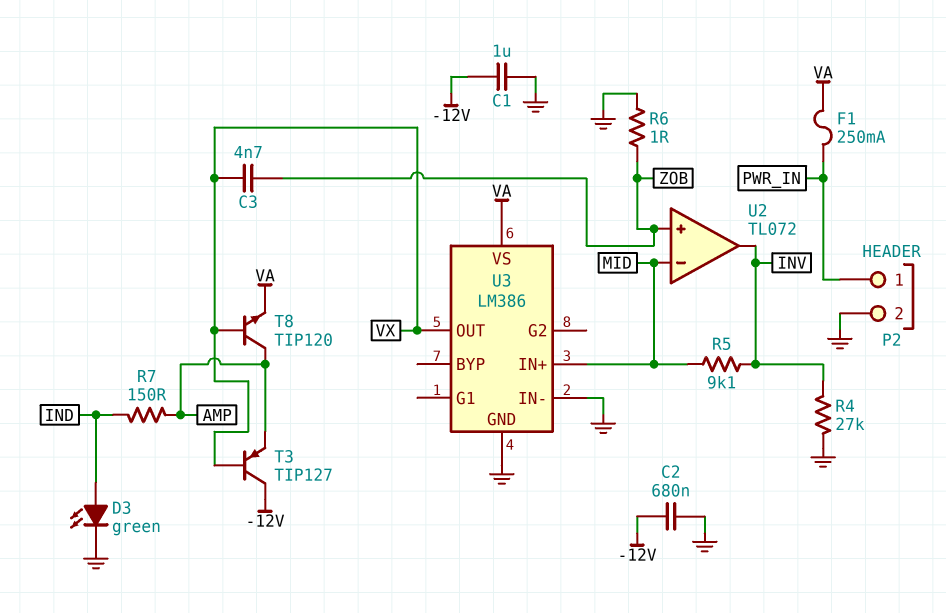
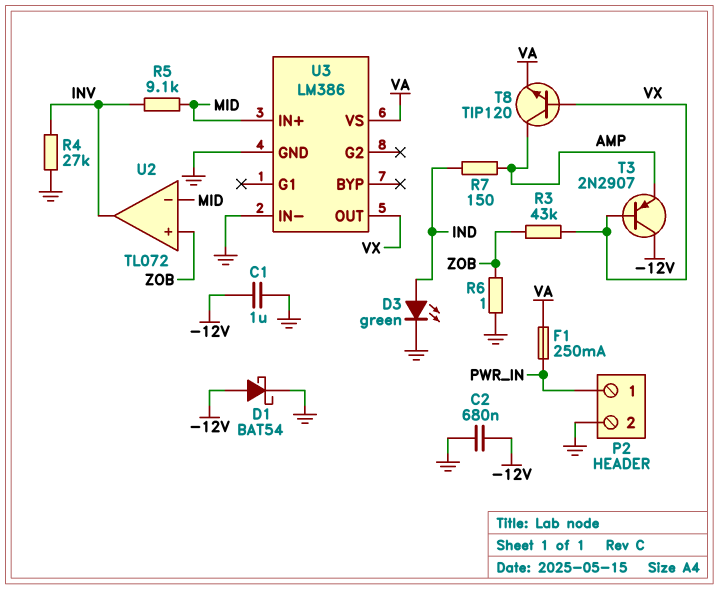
C3: 4.7nF (VX, ZOB) -> none
D1: none -> schottky BAT54 (A -12V, K GND)
R3: none -> 43k (VX, ZOB)
T3: PNP TIP127 (B VX, C -12V, E AMP) -> PNP 2N2907 (B VX, C -12V, E AMP)

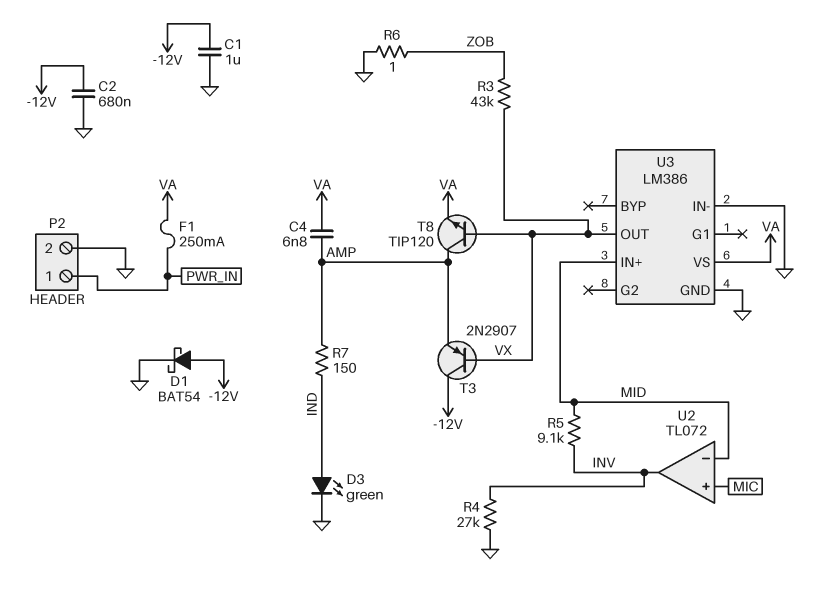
C4: none -> 6.8nF (AMP, VA)
U2 pin in+: ZOB -> MIC

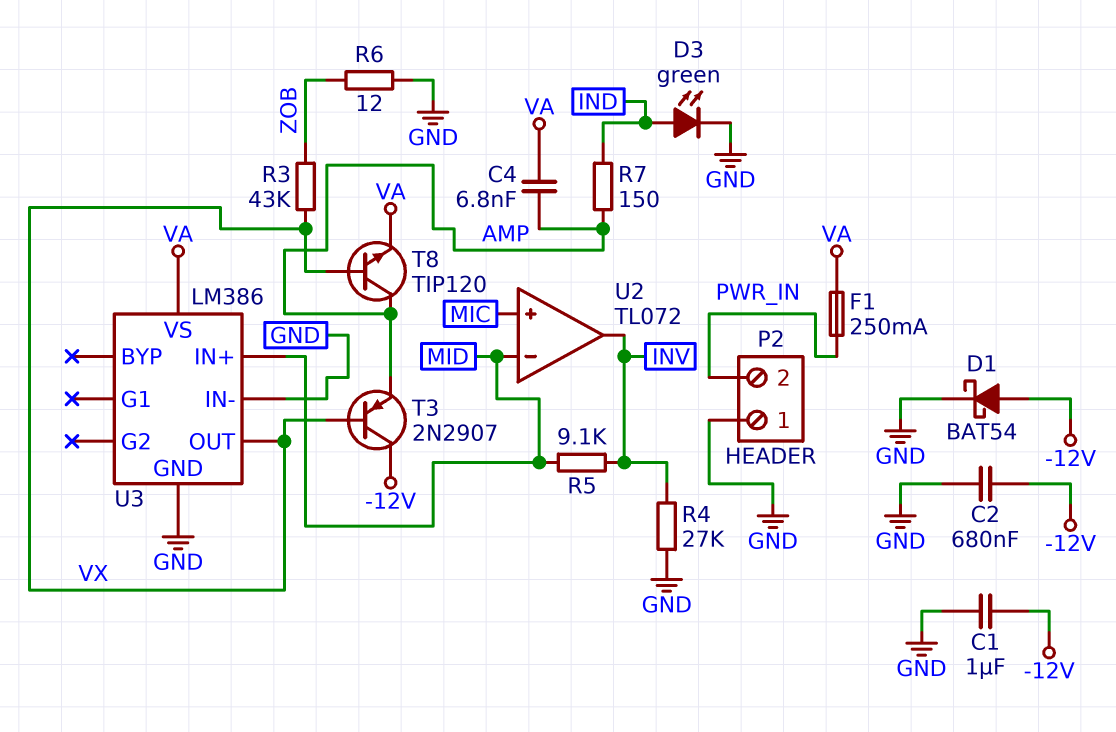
P2 pin 1: PWR_IN -> GND
P2 pin 2: GND -> PWR_IN
R6: 1 (GND, ZOB) -> 12 (GND, ZOB)

